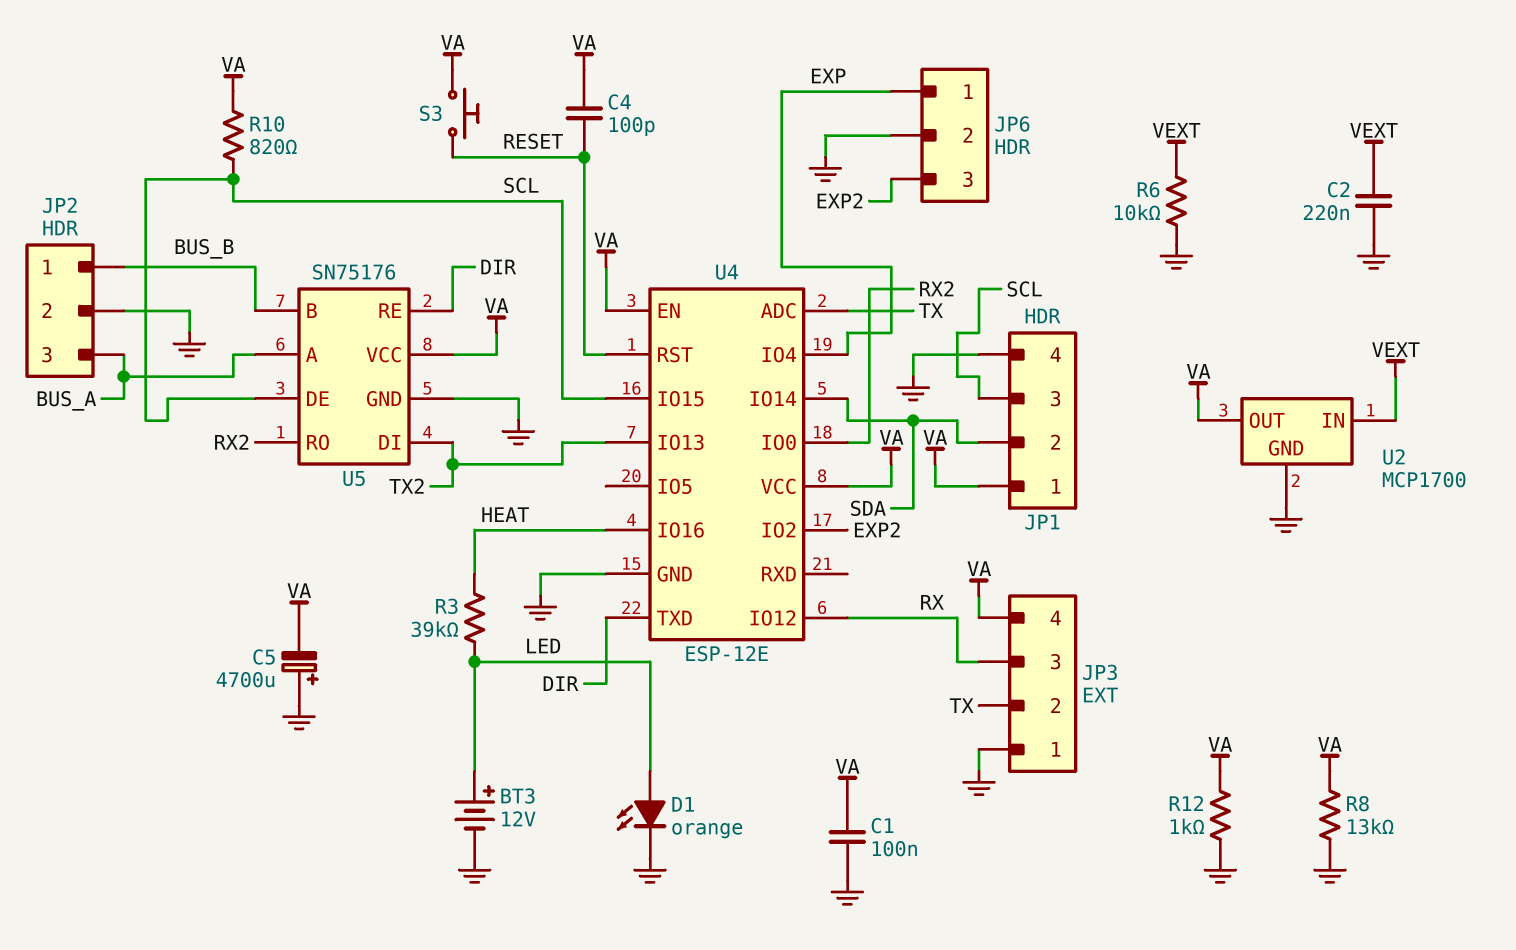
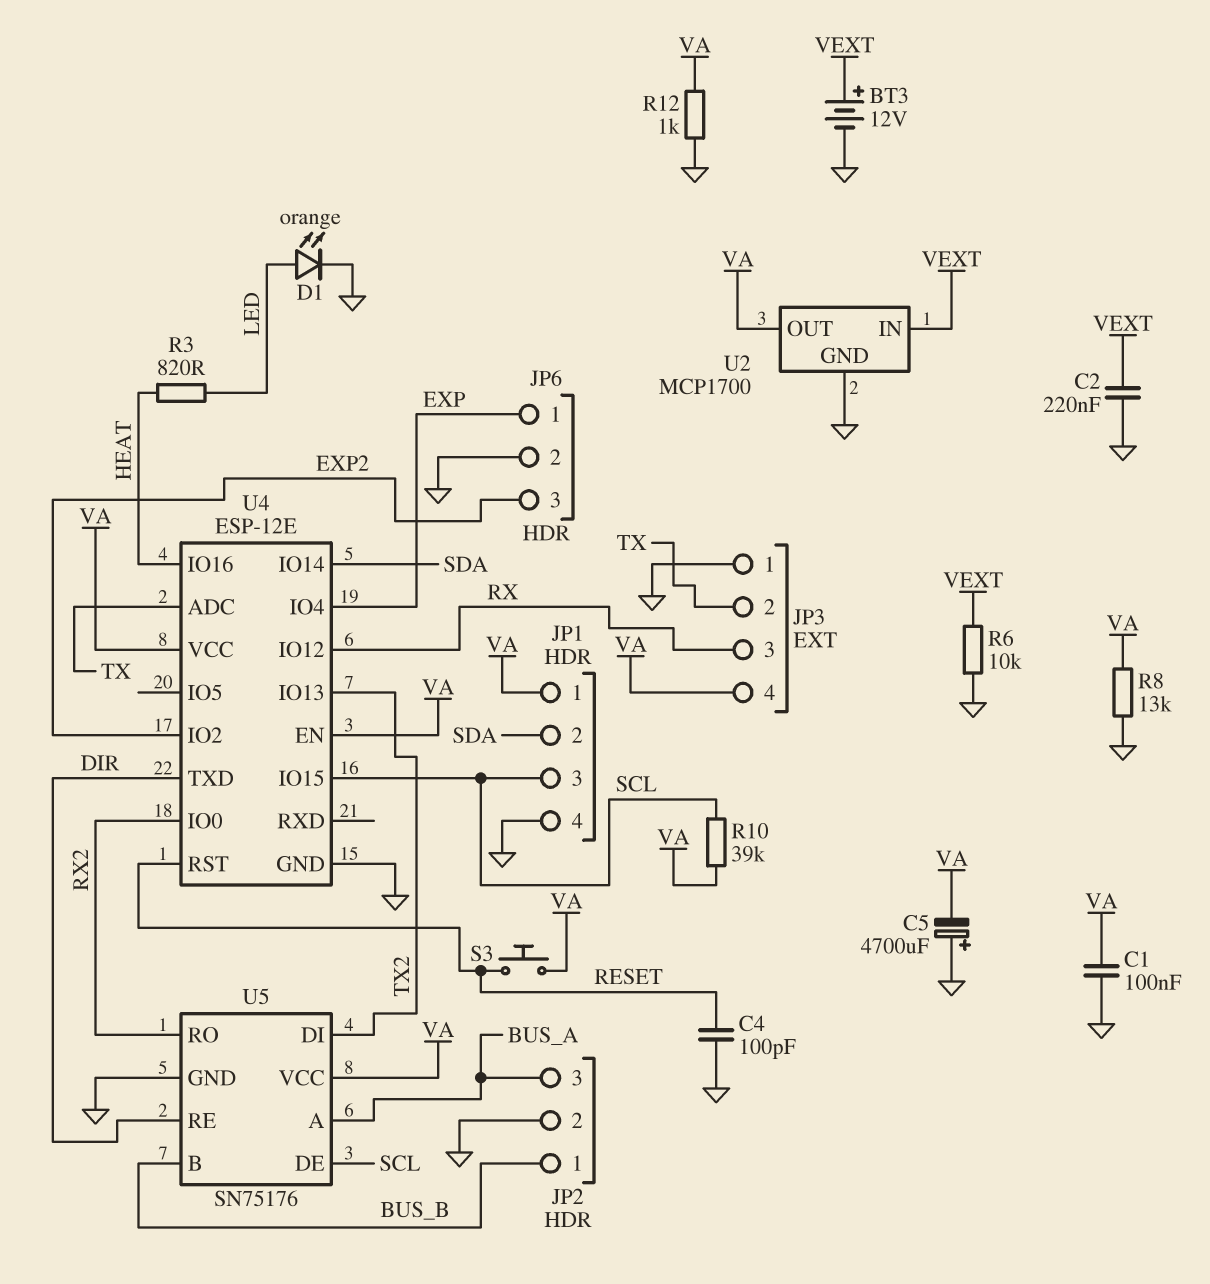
BT3: 12V (plus LED, minus GND) -> 12V (plus VEXT, minus GND)
C4: 100pF (RESET, VA) -> 100pF (GND, RESET)
R3: 39k (HEAT, LED) -> 820 (HEAT, LED)
R10: 820 (SCL, VA) -> 39k (SCL, VA)

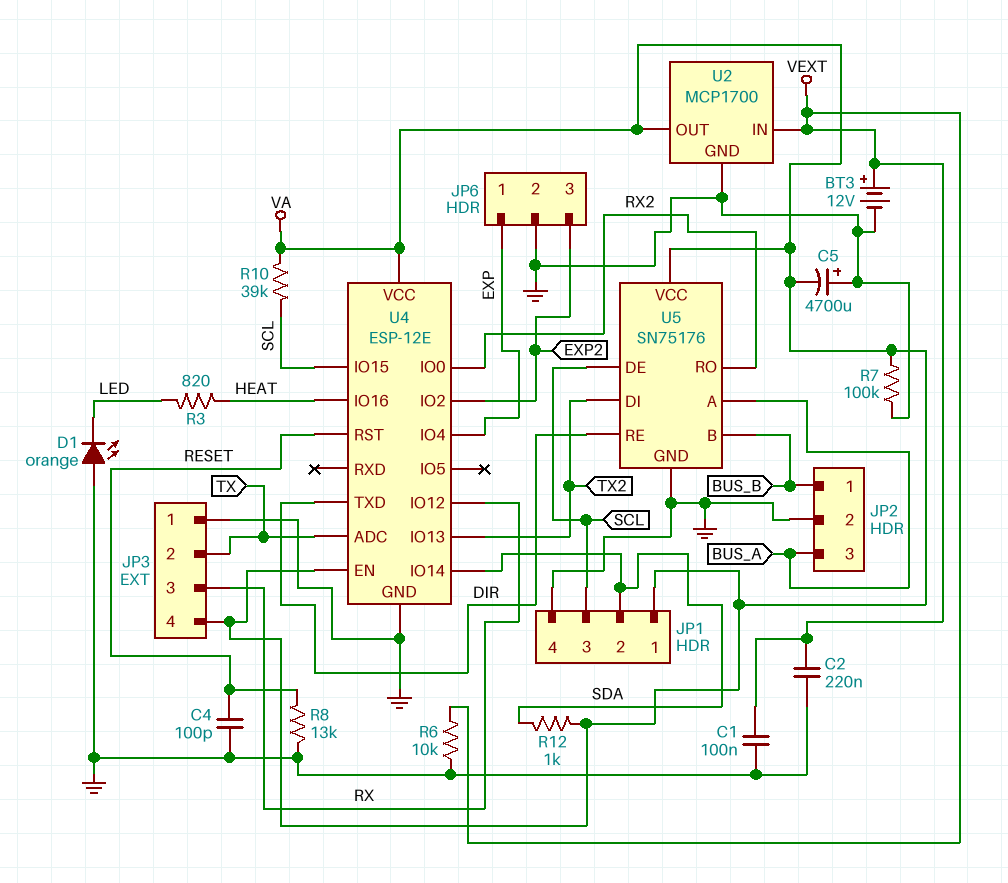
C1: 100nF (GND, VA) -> 100nF (GND, VEXT)
D1: LED orange (A LED, K GND) -> LED orange (A GND, K LED)
R7: none -> 100k (GND, VA)
R8: 13k (GND, VA) -> 13k (GND, RESET)
R12: 1k (GND, VA) -> 1k (SDA, VA)
S3: button (RESET, VA) -> none

